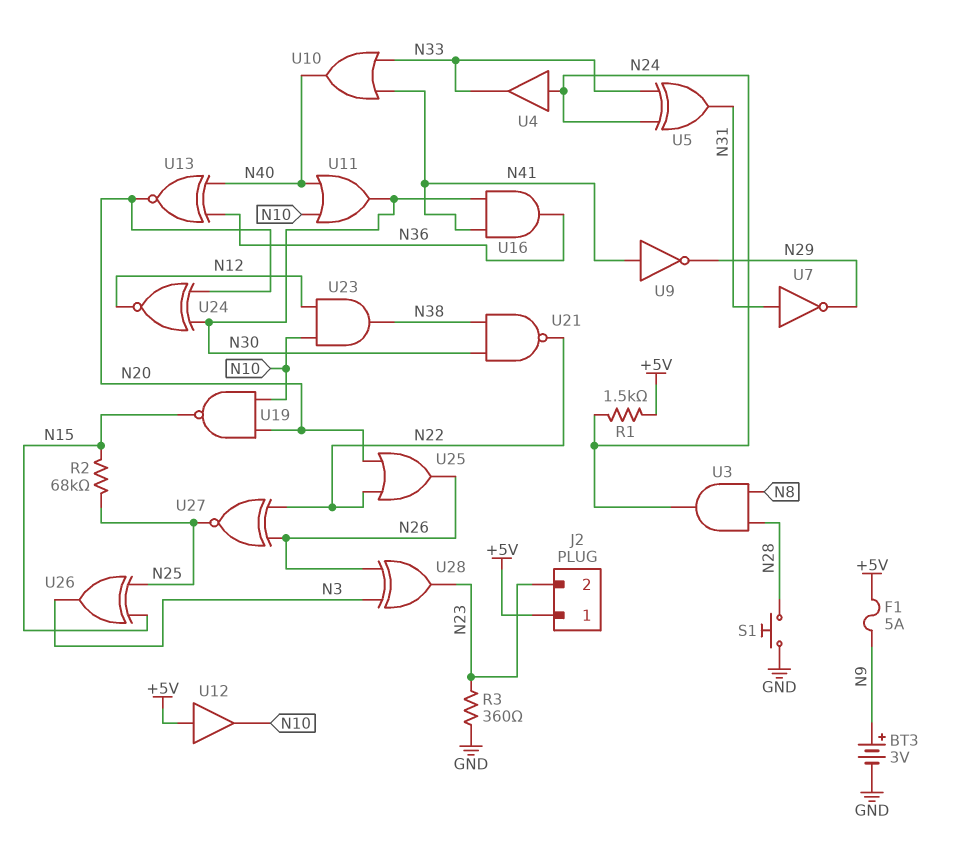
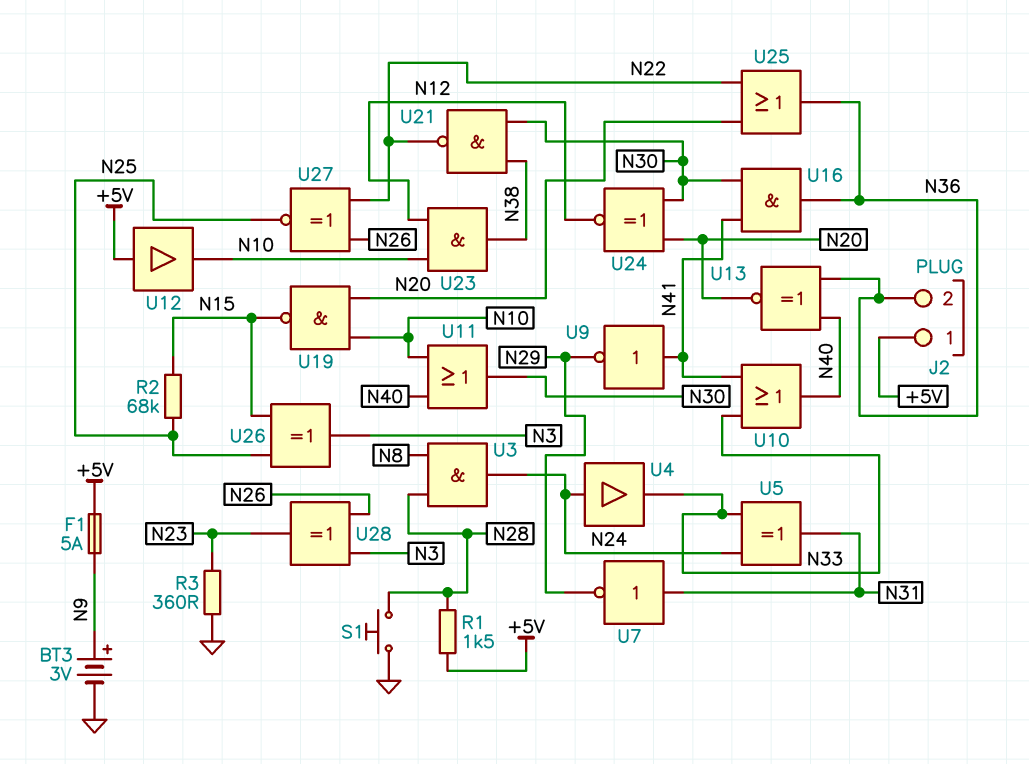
J2 pin 2: N23 -> N36
R1: 1.5k (+5V, N24) -> 1.5k (+5V, N28)
U25: OR (in N20, in N22, out N26) -> OR (in N20, in N22, out N36)

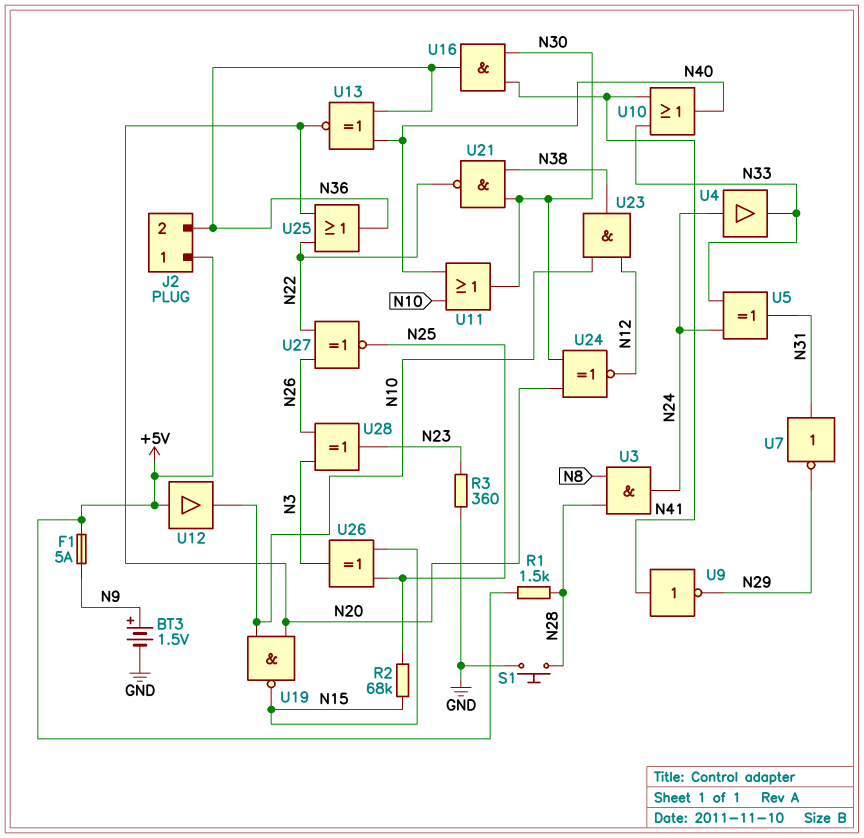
BT3: 3V (plus N9, minus GND) -> 1.5V (plus N9, minus GND)

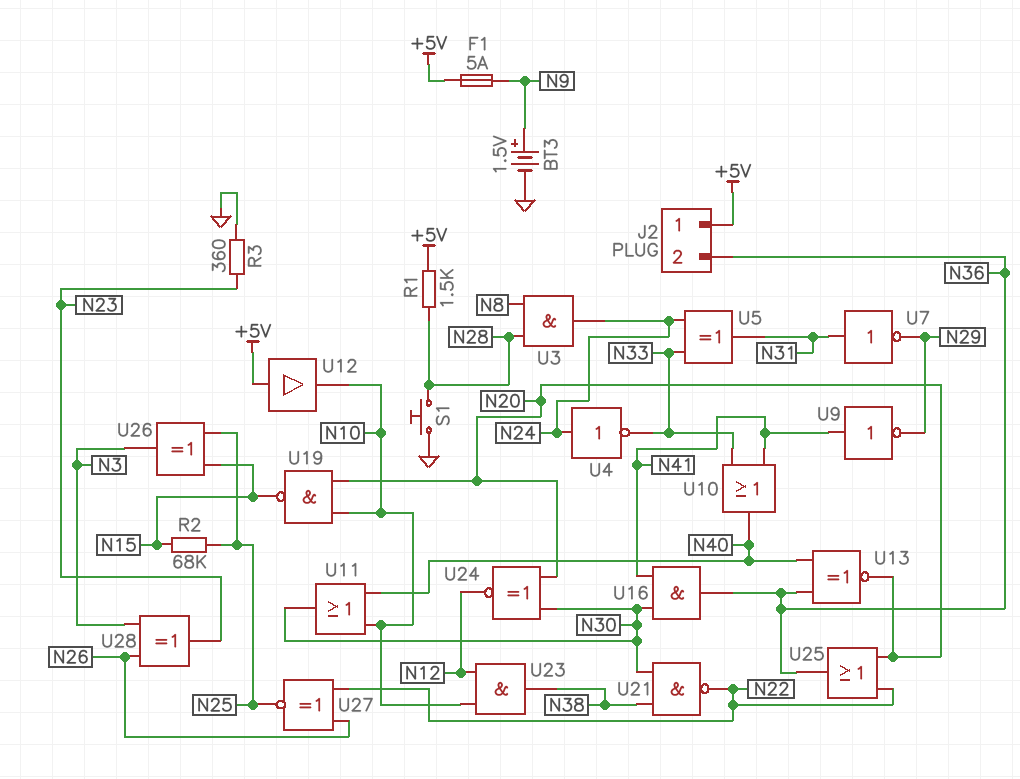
U4: buffer (in N24, out N33) -> NOT (in N24, out N33)

